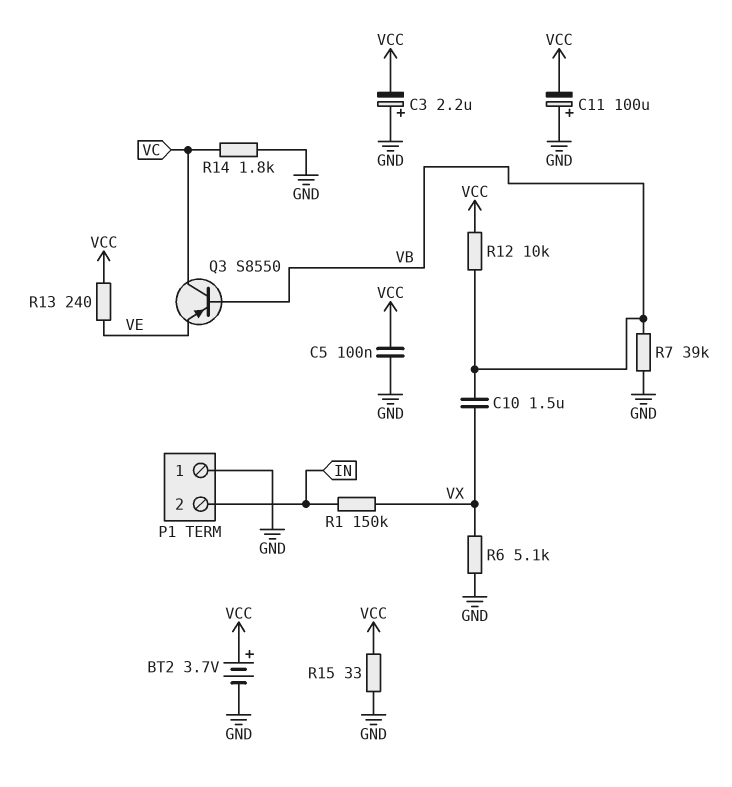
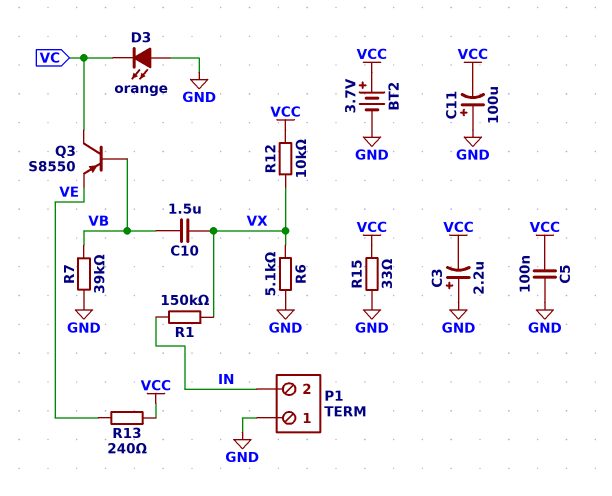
D3: none -> LED orange (A GND, K VC)
R12: 10k (VB, VCC) -> 10k (VCC, VX)
R14: 1.8k (GND, VC) -> none

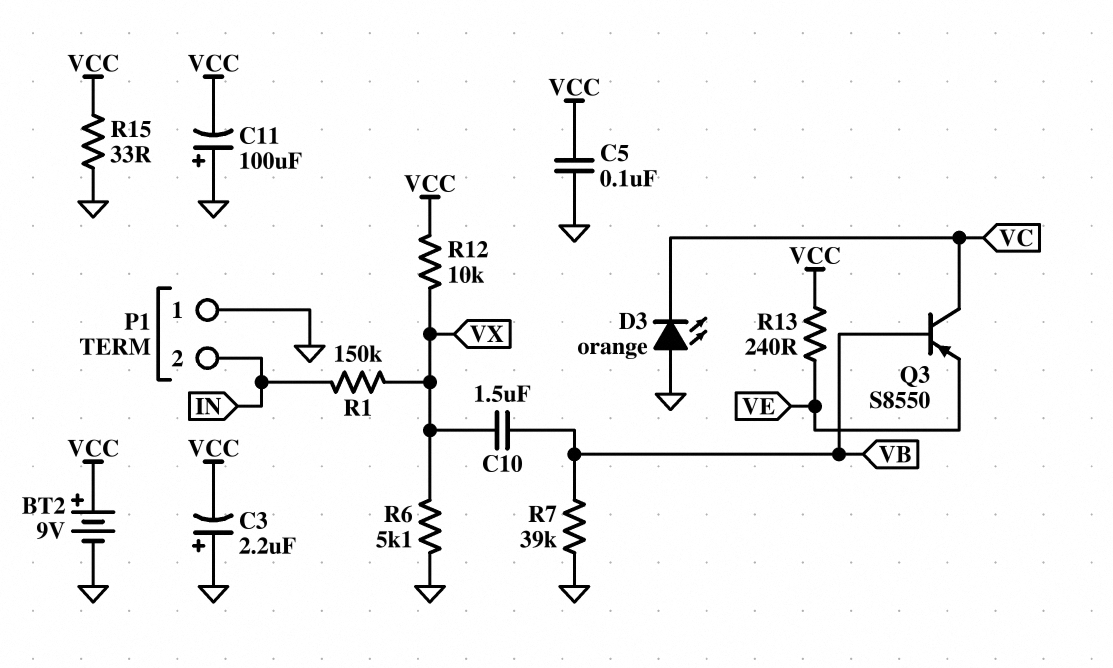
BT2: 3.7V (plus VCC, minus GND) -> 9V (plus VCC, minus GND)

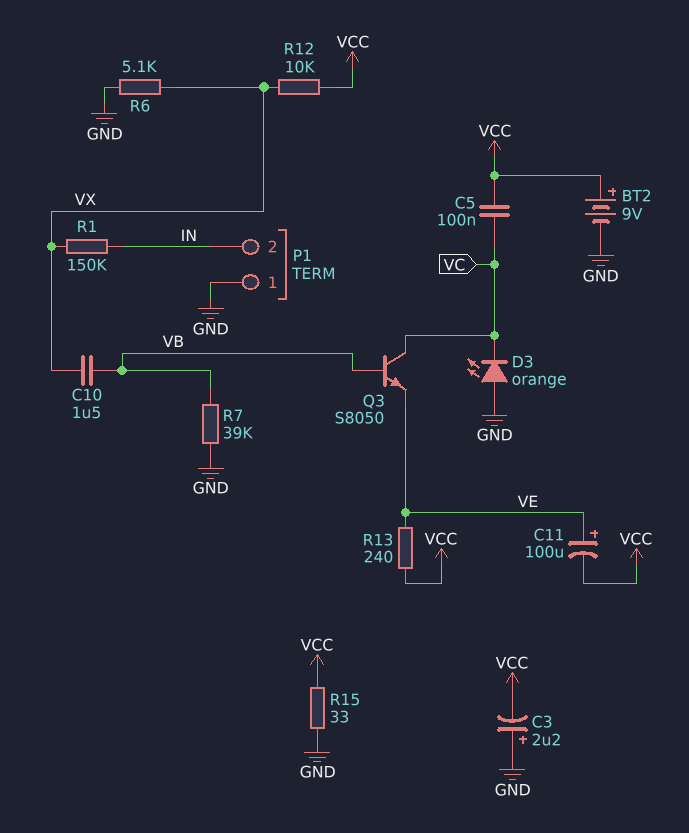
C5: 100nF (GND, VCC) -> 100nF (VC, VCC)
C11: 100uF (plus GND, minus VCC) -> 100uF (plus VE, minus VCC)
Q3: PNP S8550 (B VB, C VC, E VE) -> NPN S8050 (B VB, C VC, E VE)

